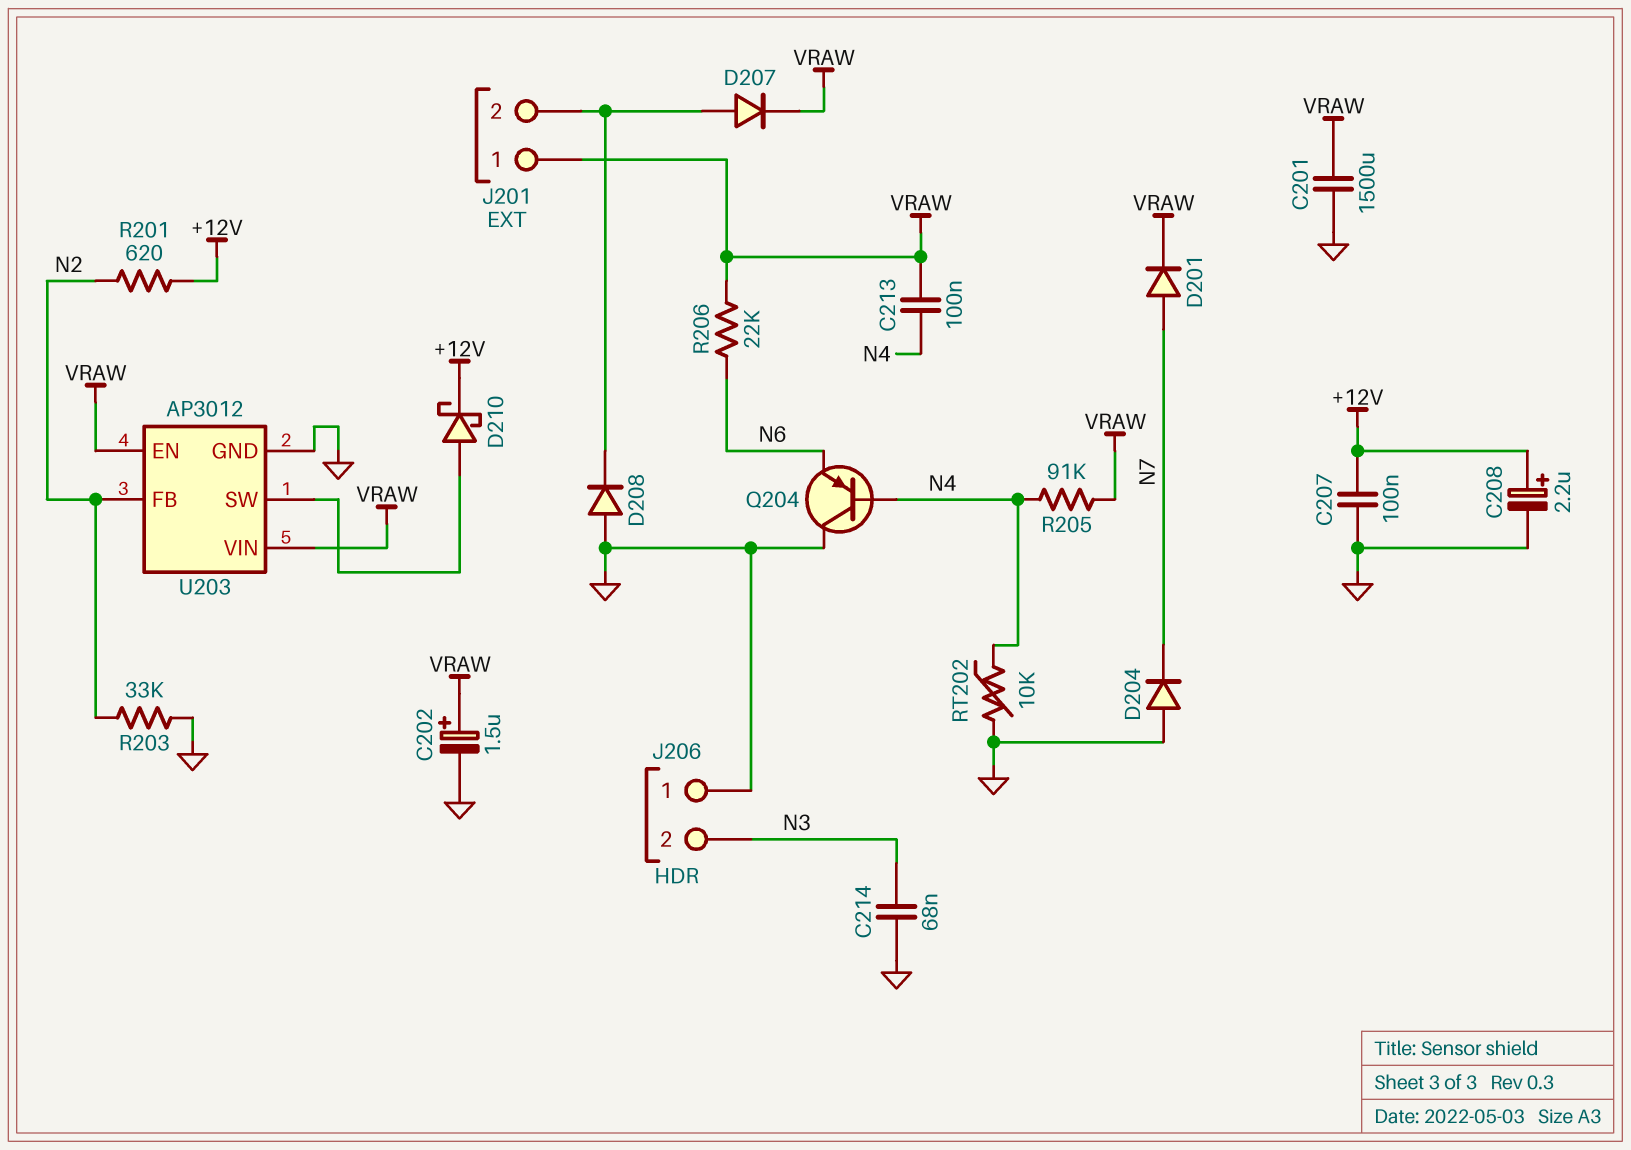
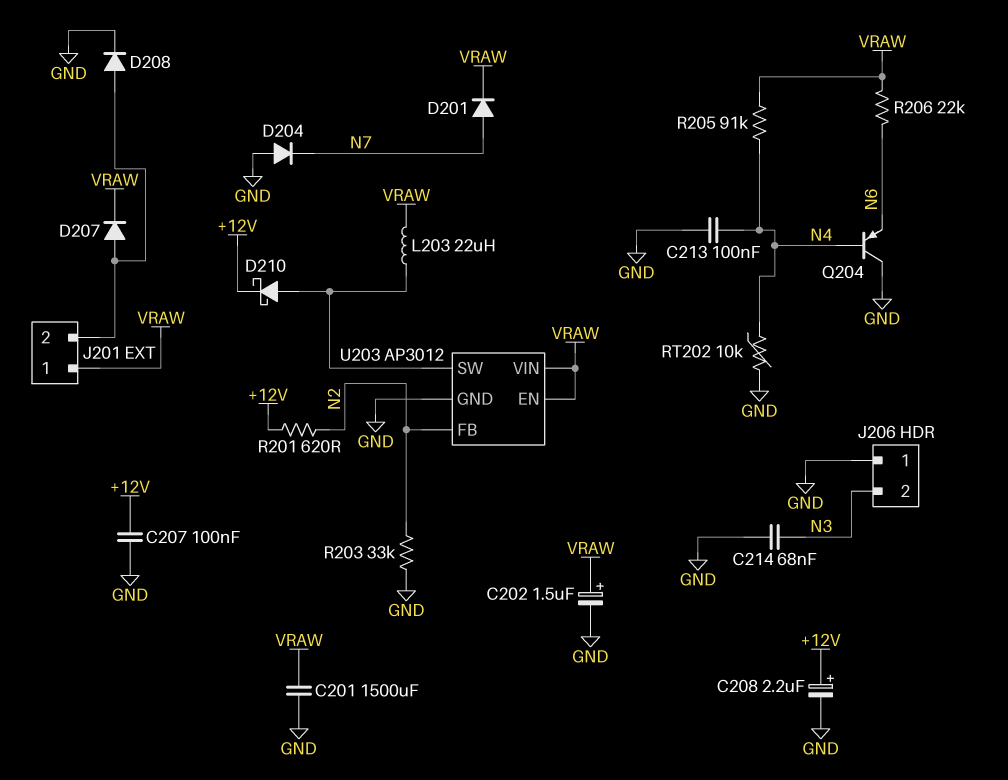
C213: 100nF (N4, VRAW) -> 100nF (GND, N4)
D208: diode (A GND, K J201/2) -> diode (A J201/2, K GND)
L203: none -> 22uH (U203/SW, VRAW)

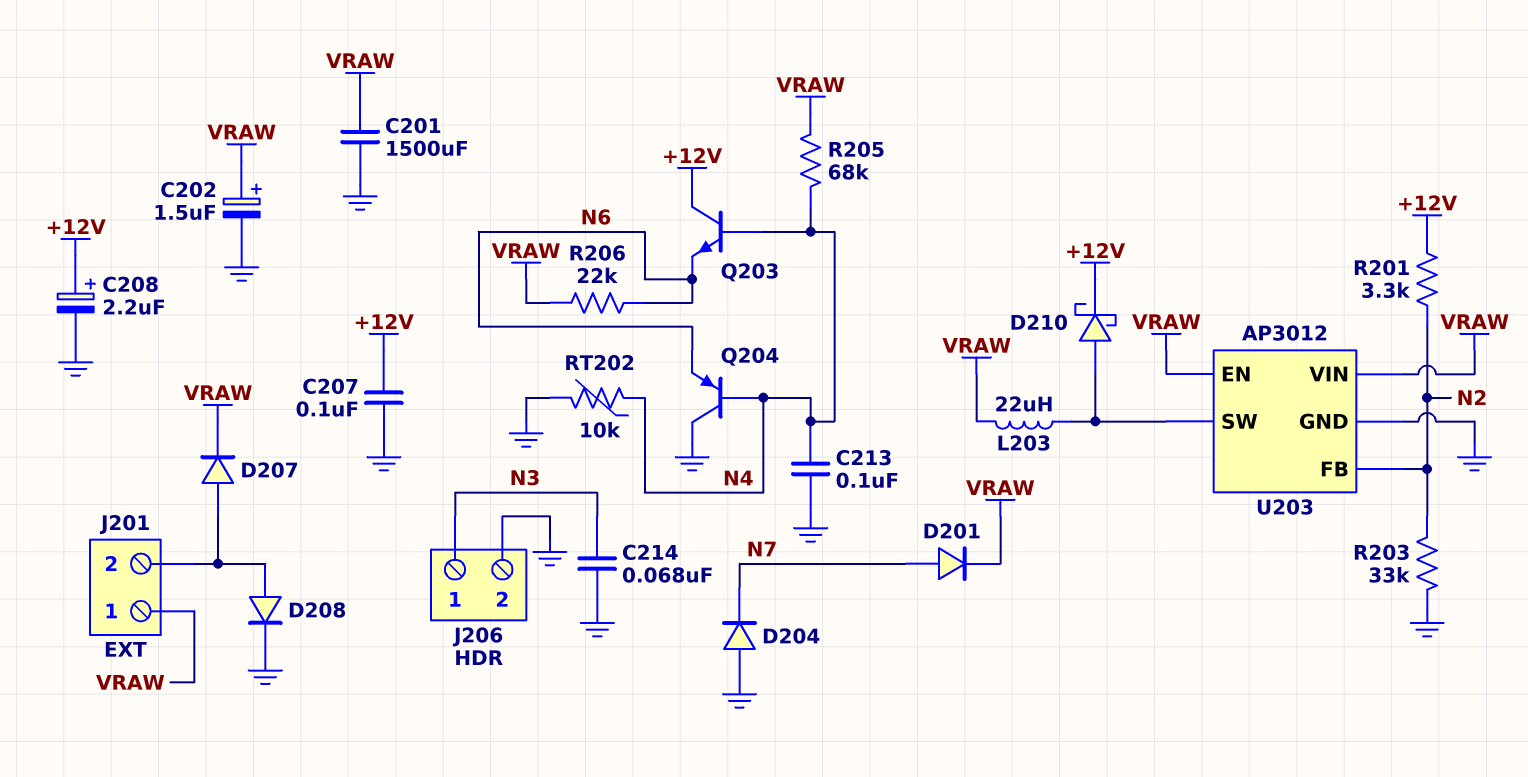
J206 pin 1: GND -> N3
J206 pin 2: N3 -> GND
Q203: none -> NPN (B N4, C +12V, E N6)
R201: 620 (+12V, N2) -> 3.3k (+12V, N2)
R205: 91k (N4, VRAW) -> 68k (N4, VRAW)

